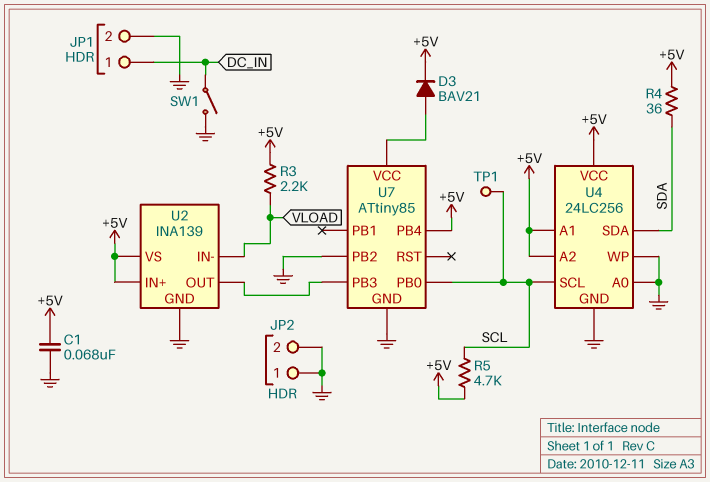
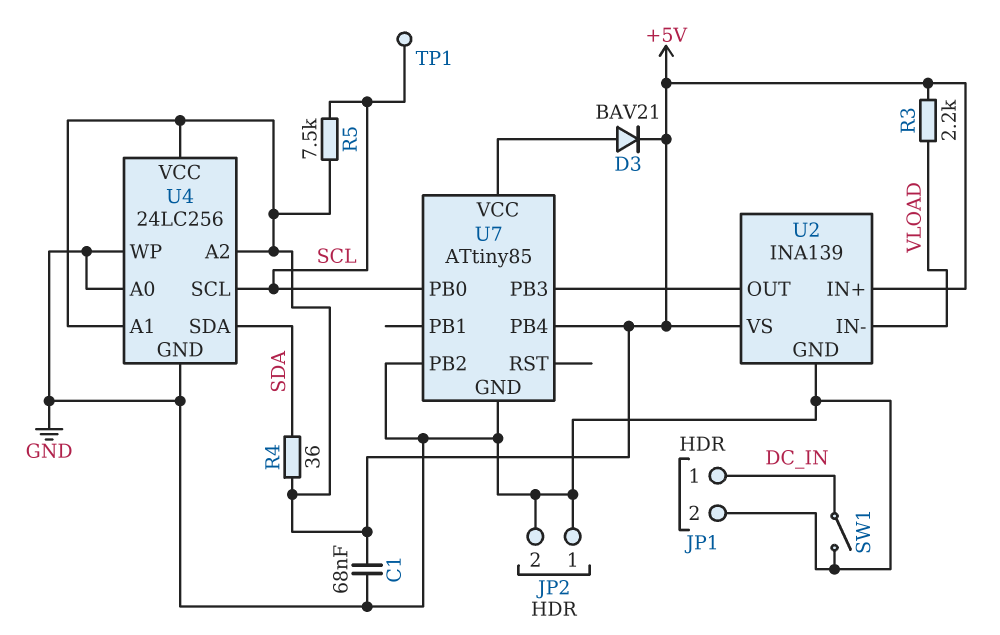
R5: 4.7k (+5V, SCL) -> 7.5k (+5V, SCL)

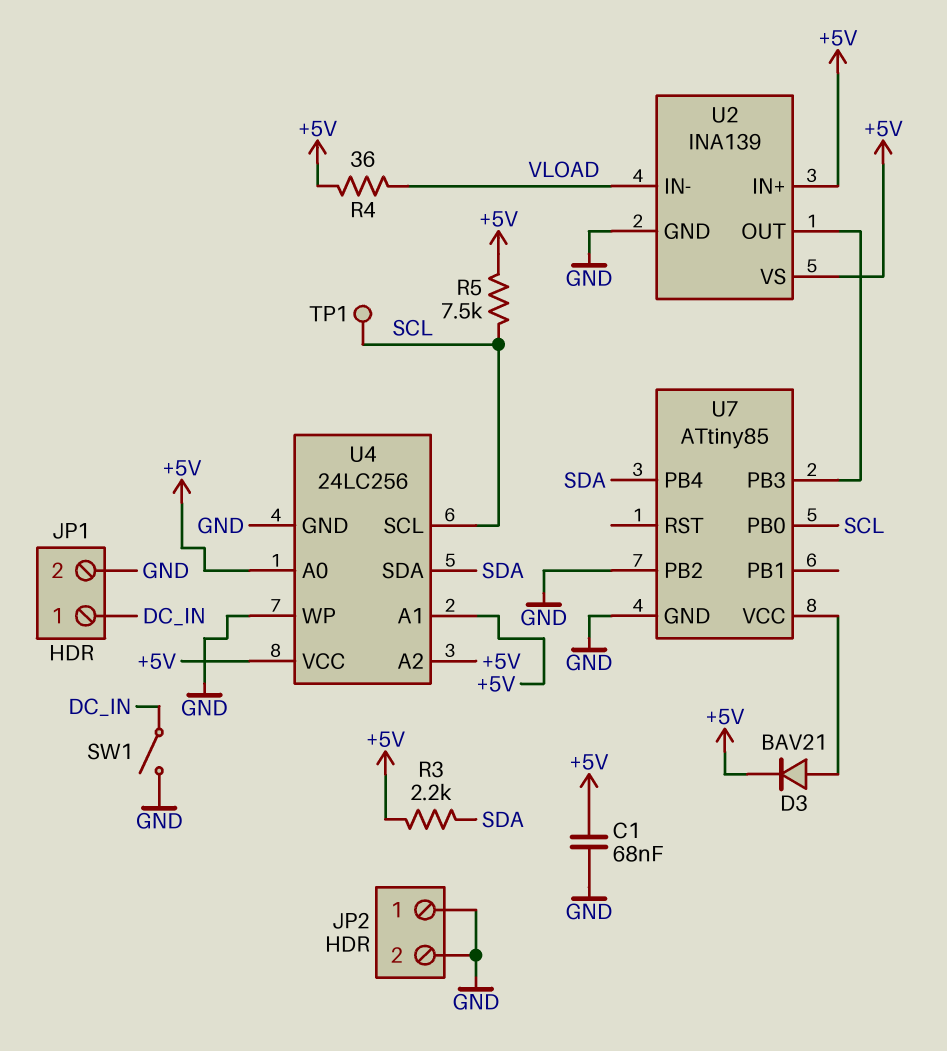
R3: 2.2k (+5V, VLOAD) -> 2.2k (+5V, SDA)
R4: 36 (+5V, SDA) -> 36 (+5V, VLOAD)
U4 pin A0: GND -> +5V
U7 pin PB4: +5V -> SDA

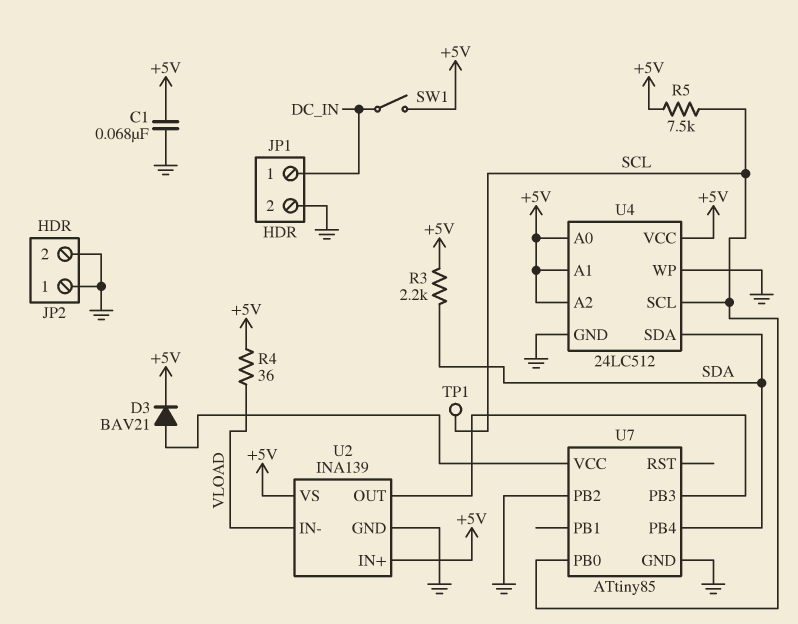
SW1: switch (DC_IN, GND) -> switch (+5V, DC_IN)
U4: 24LC256 -> 24LC512

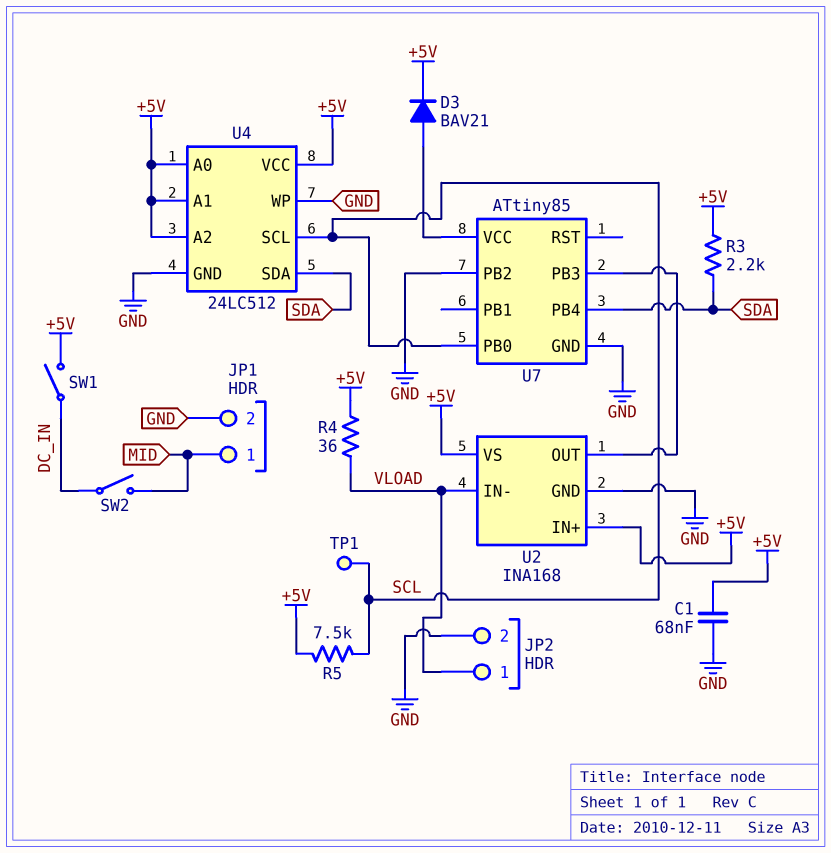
JP1 pin 1: DC_IN -> MID
JP2 pin 1: GND -> VLOAD
SW2: none -> switch (DC_IN, MID)
U2: INA139 -> INA168

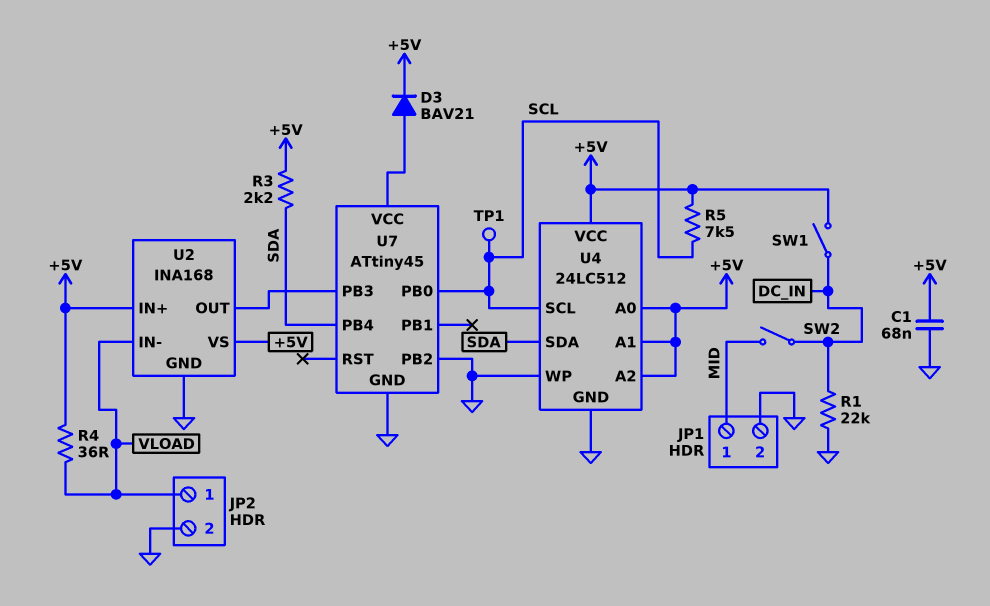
R1: none -> 22k (DC_IN, GND)
U7: ATtiny85 -> ATtiny45

